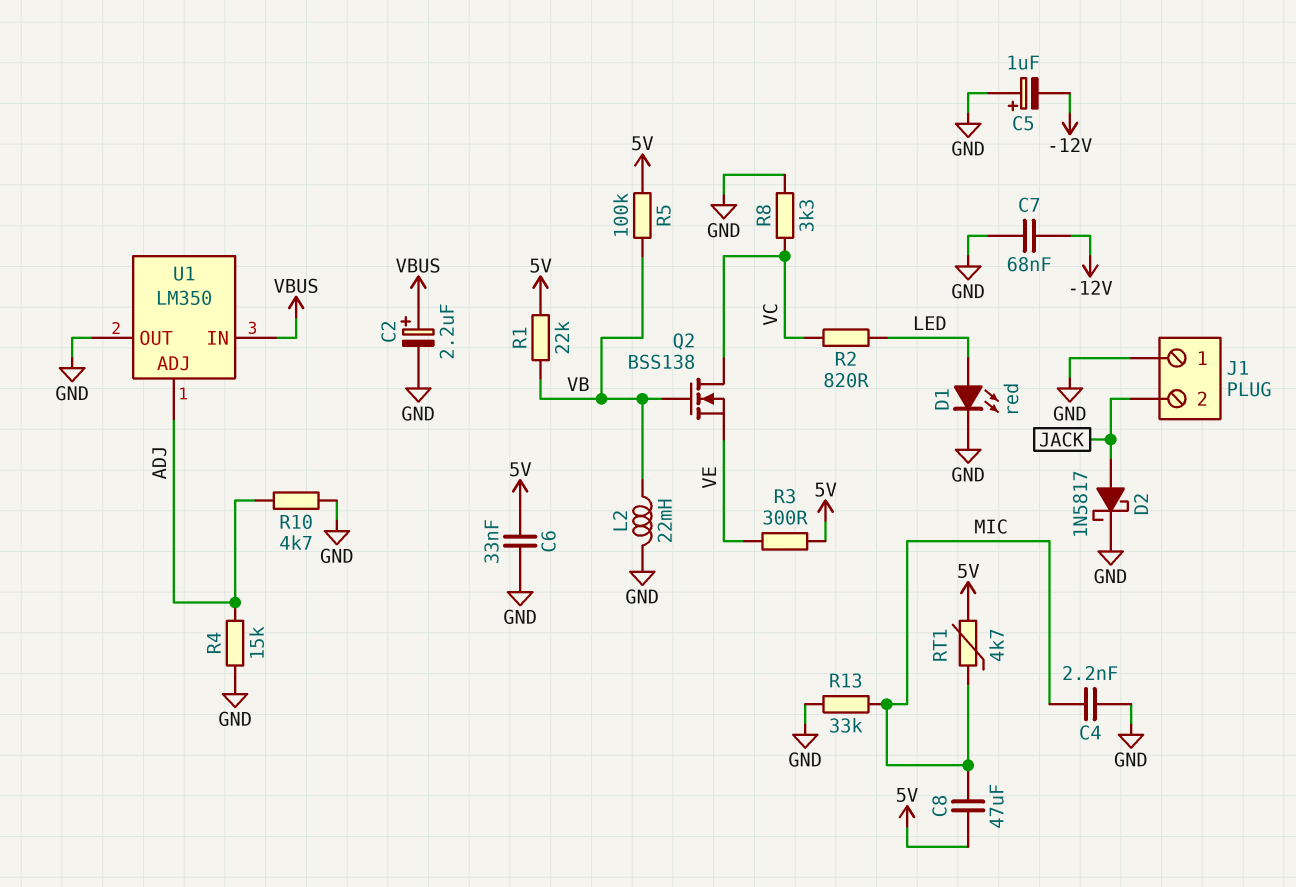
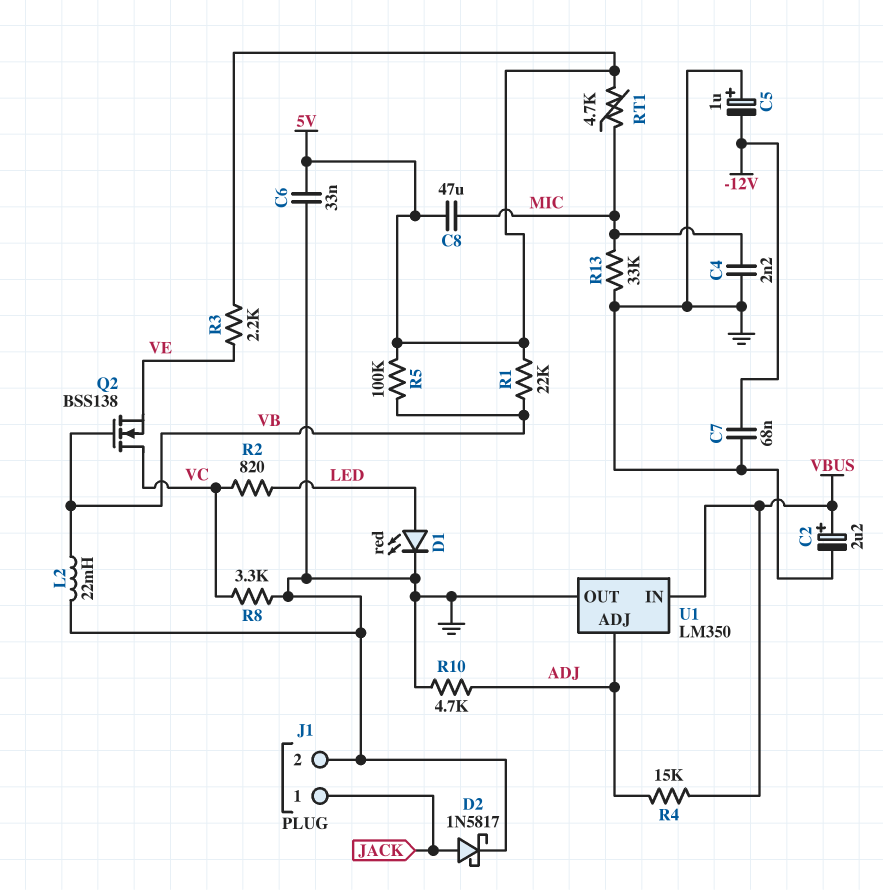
J1 pin 1: GND -> JACK
J1 pin 2: JACK -> GND
R3: 300 (5V, VE) -> 2.2k (5V, VE)
R4: 15k (ADJ, GND) -> 15k (ADJ, VBUS)

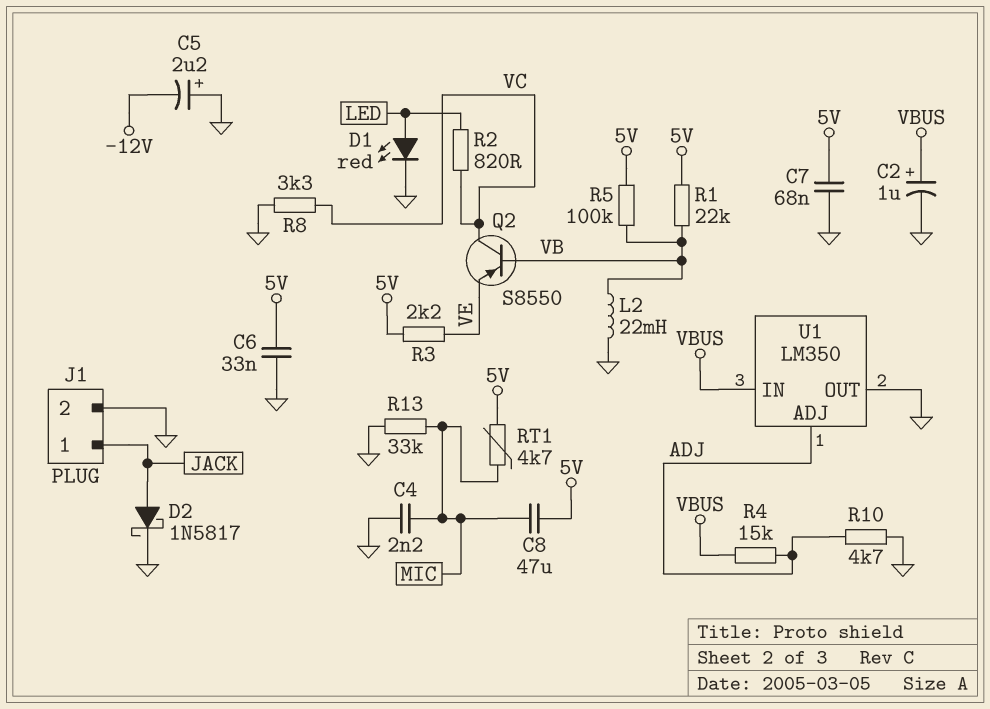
C2: 2.2uF (plus VBUS, minus GND) -> 1uF (plus VBUS, minus GND)
C5: 1uF (plus GND, minus -12V) -> 2.2uF (plus GND, minus -12V)
C7: 68nF (-12V, GND) -> 68nF (5V, GND)
Q2: NMOS BSS138 (G VB, D VC, S VE) -> PNP S8550 (B VB, C VC, E VE)

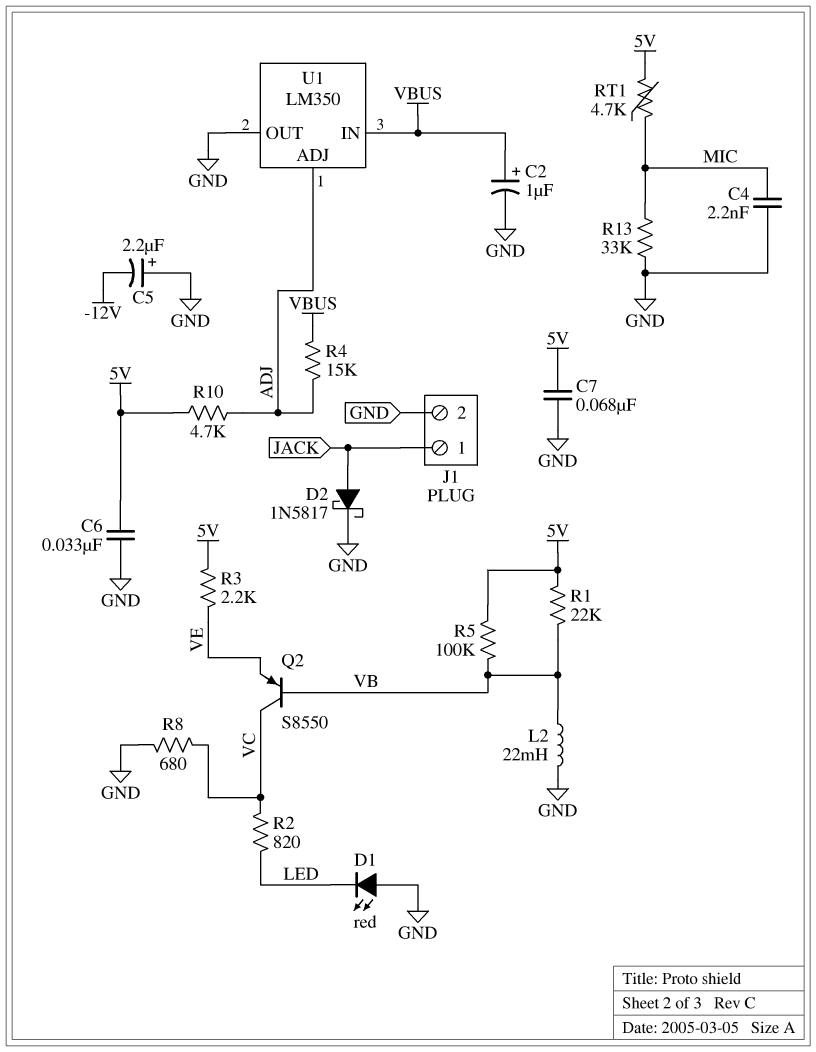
C8: 47uF (5V, MIC) -> none
D1: LED red (A LED, K GND) -> LED red (A GND, K LED)
R8: 3.3k (GND, VC) -> 680 (GND, VC)
R10: 4.7k (ADJ, GND) -> 4.7k (5V, ADJ)

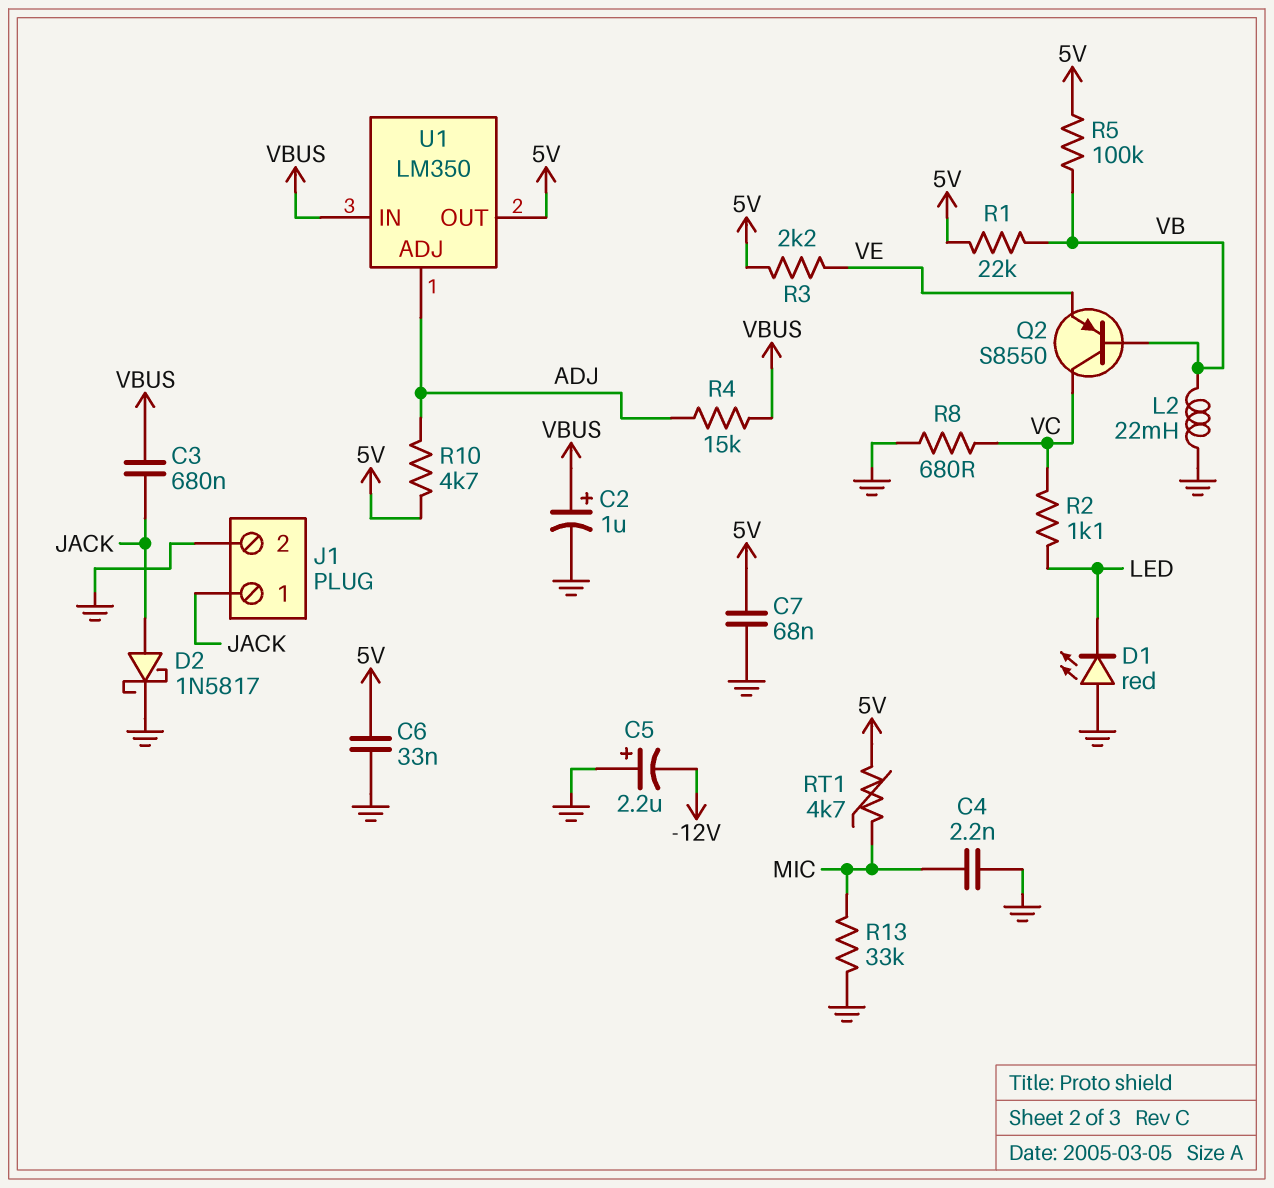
C3: none -> 680nF (JACK, VBUS)
R2: 820 (LED, VC) -> 1.1k (LED, VC)
U1 pin OUT: GND -> 5V

